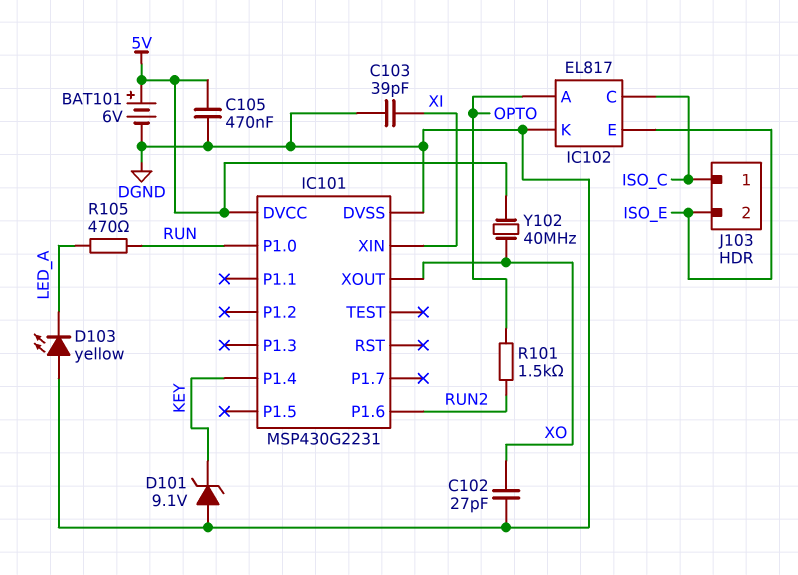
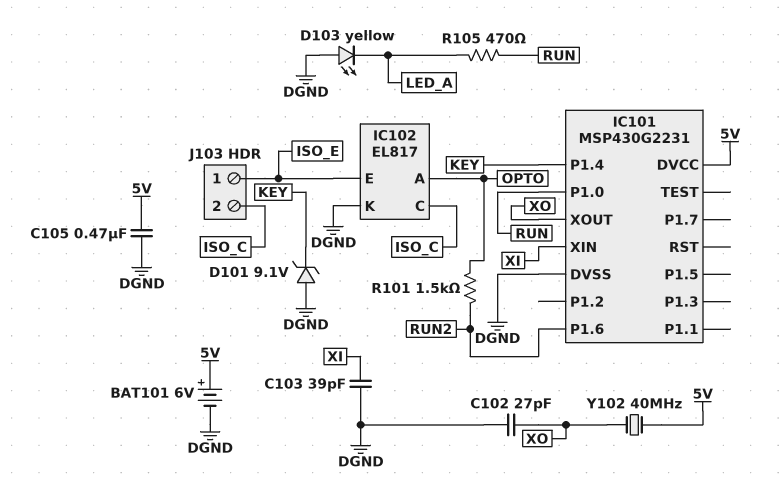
J103 pin 1: ISO_C -> ISO_E
J103 pin 2: ISO_E -> ISO_C

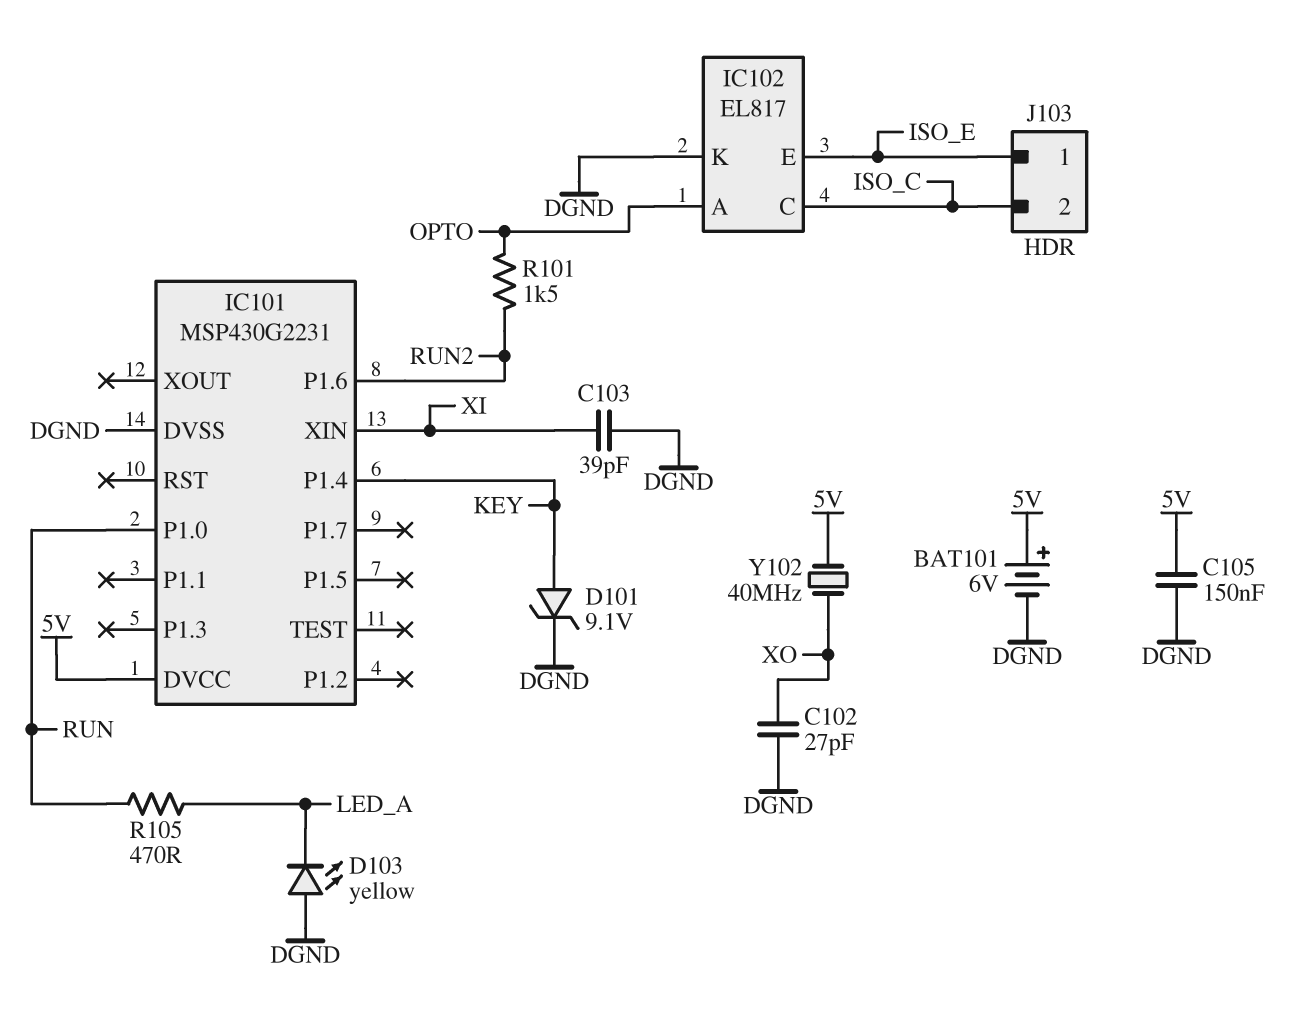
C105: 470nF (5V, DGND) -> 150nF (5V, DGND)
D101: zener 9.1V (A DGND, K KEY) -> zener 9.1V (A KEY, K DGND)
IC101 pin XOUT: XO -> none

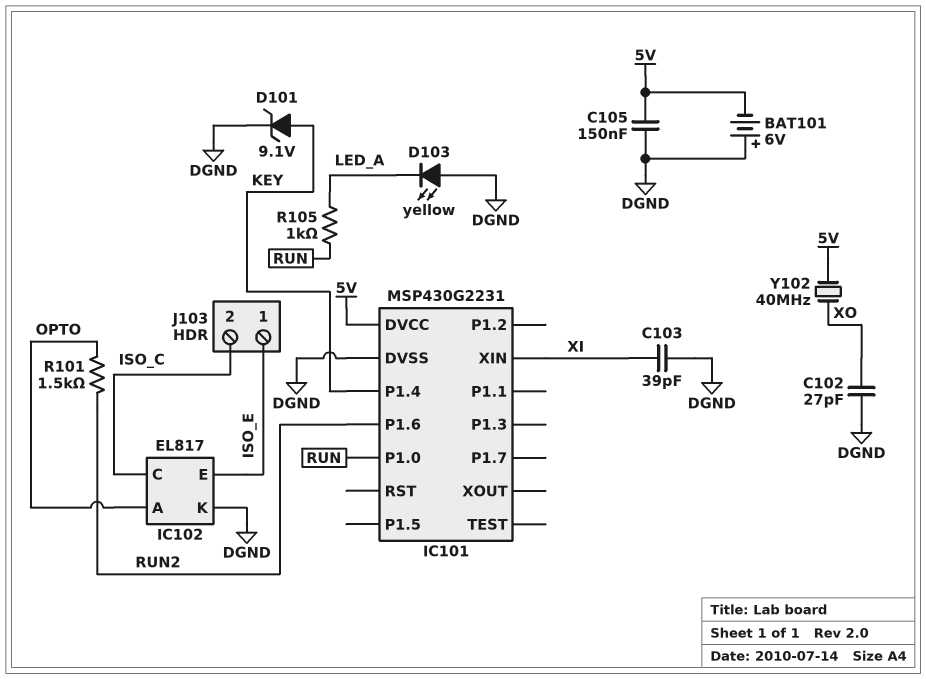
BAT101: 6V (plus 5V, minus DGND) -> 6V (plus DGND, minus 5V)
R105: 470 (LED_A, RUN) -> 1k (LED_A, RUN)

